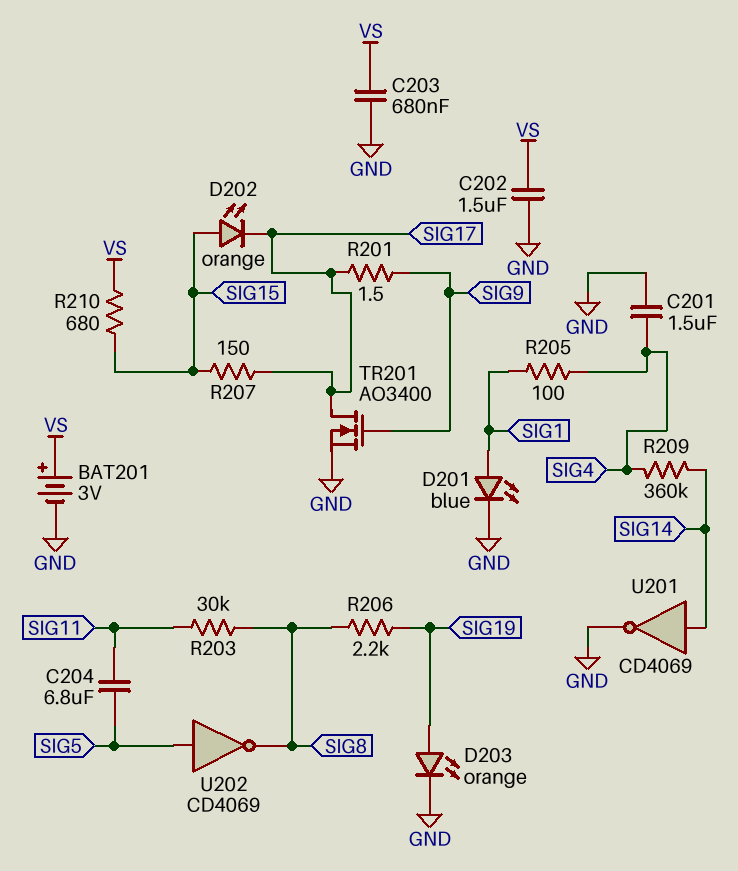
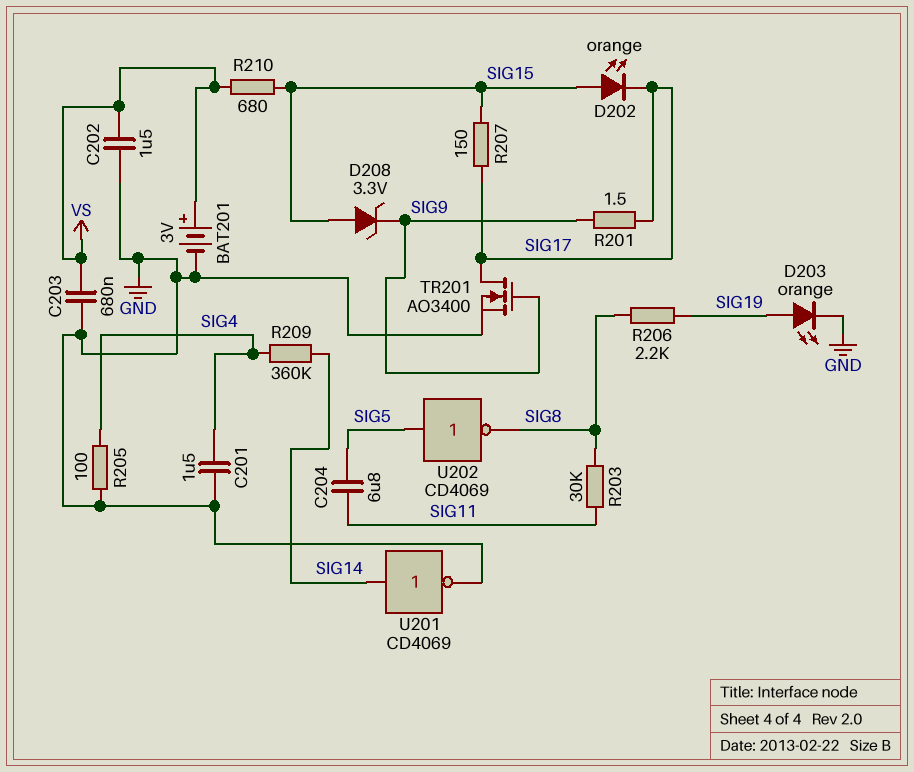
D201: LED blue (A SIG1, K GND) -> none
D208: none -> zener 3.3V (A SIG15, K SIG9)
R205: 100 (SIG1, SIG4) -> 100 (GND, SIG4)

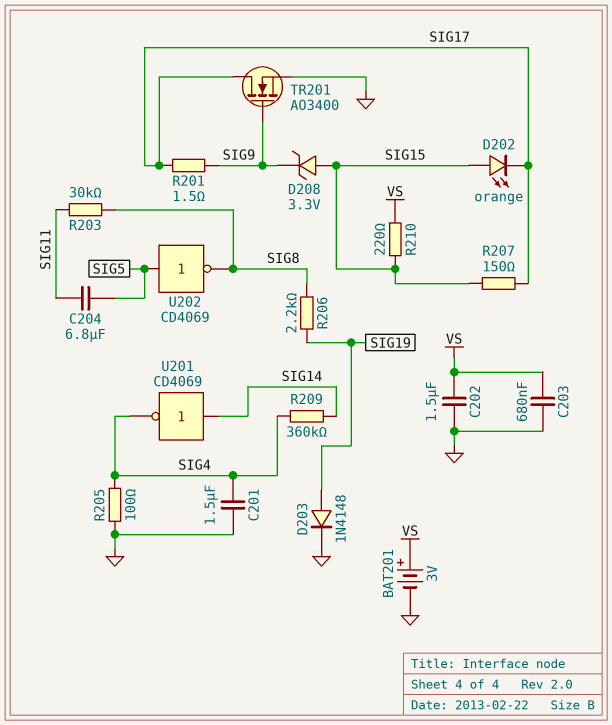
D203: LED orange (A SIG19, K GND) -> diode 1N4148 (A SIG19, K GND)
R210: 680 (SIG15, VS) -> 220 (SIG15, VS)
U201: NOT CD4069 (in SIG14, out GND) -> NOT CD4069 (in SIG14, out SIG4)

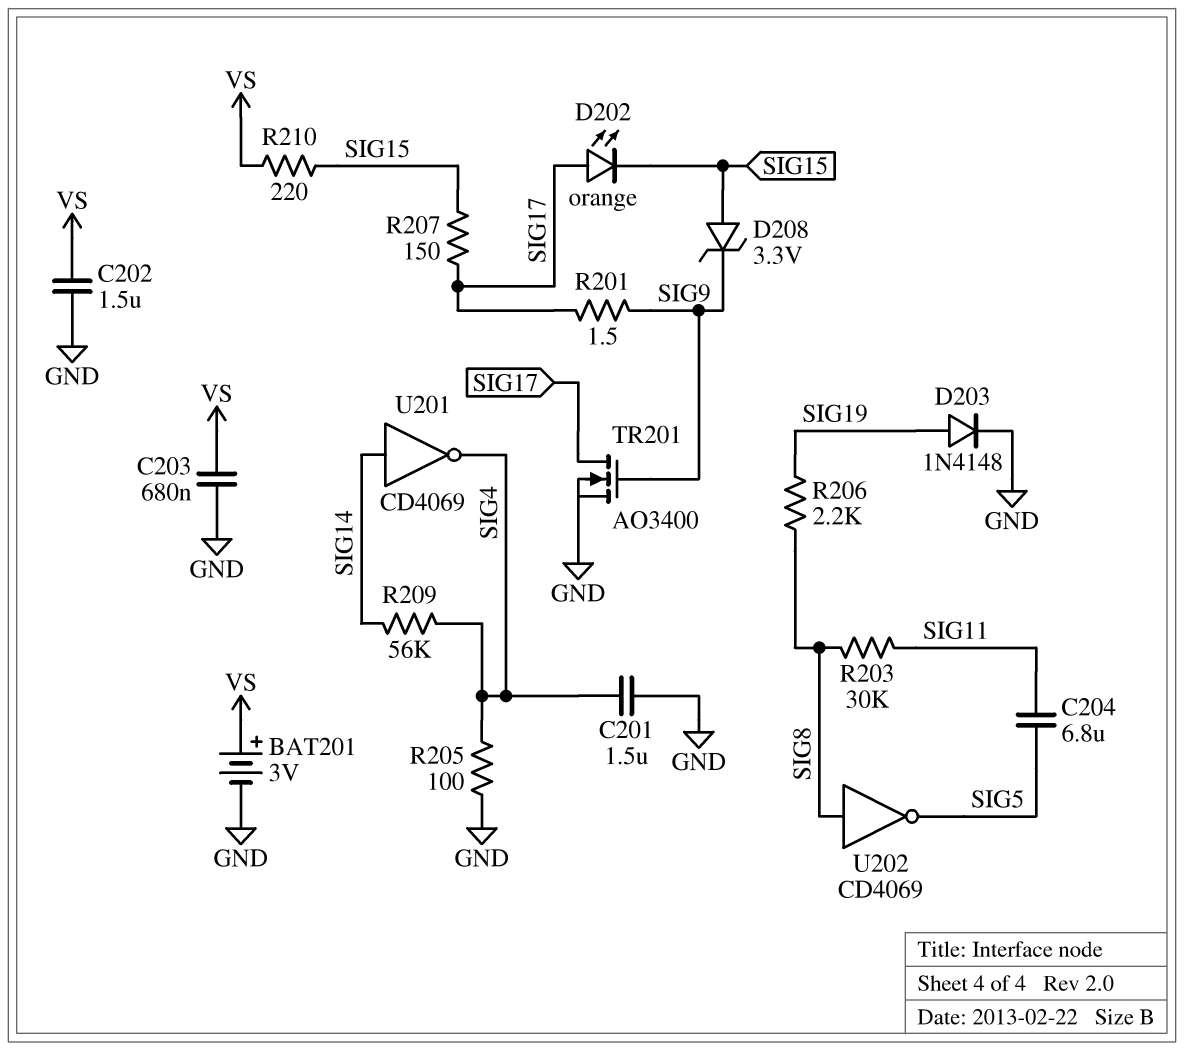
D202: LED orange (A SIG15, K SIG17) -> LED orange (A SIG17, K SIG15)
R209: 360k (SIG4, SIG14) -> 56k (SIG4, SIG14)
U202: NOT CD4069 (in SIG5, out SIG8) -> NOT CD4069 (in SIG8, out SIG5)

